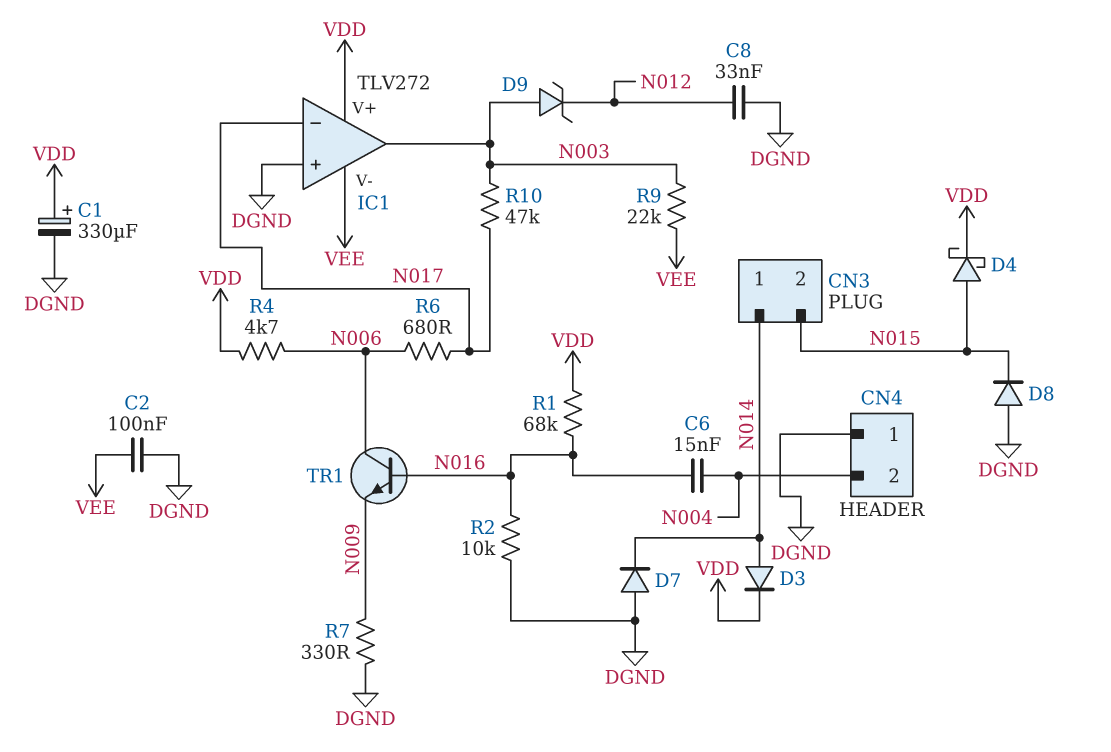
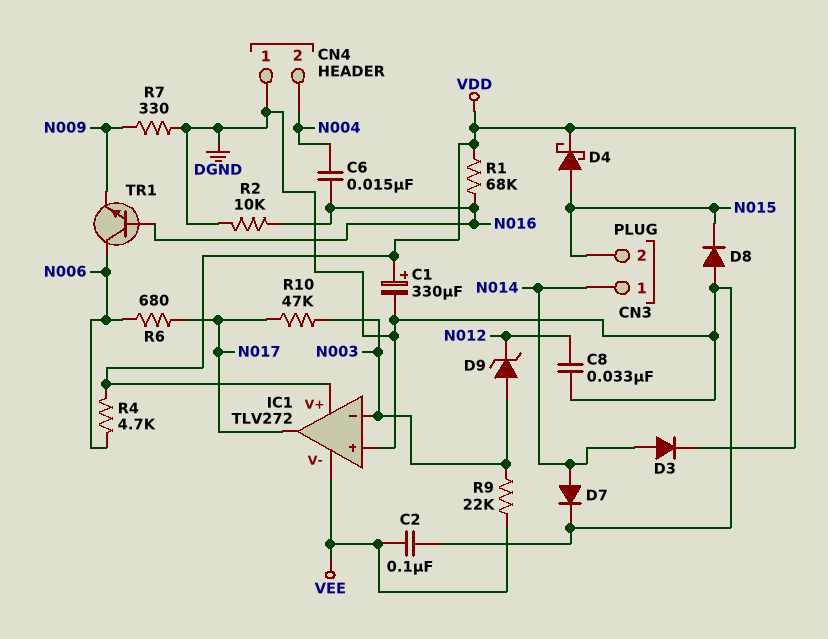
D7: diode (A DGND, K N014) -> diode (A N014, K DGND)
IC1 pin in-: N017 -> N003
IC1 pin out: N003 -> N017

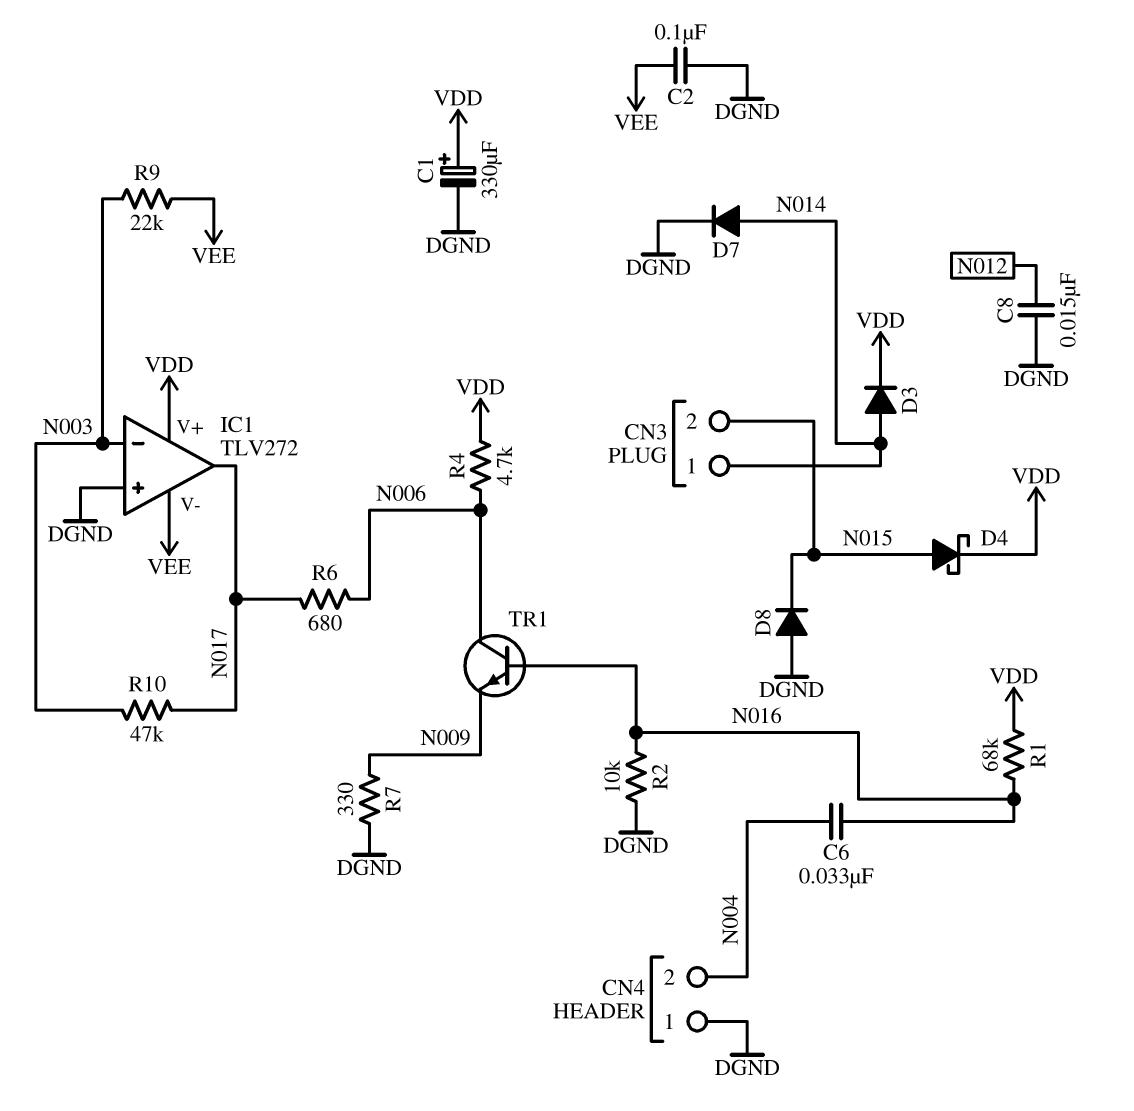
C6: 15nF (N004, N016) -> 33nF (N004, N016)
C8: 33nF (DGND, N012) -> 15nF (DGND, N012)
D9: zener (A N003, K N012) -> none

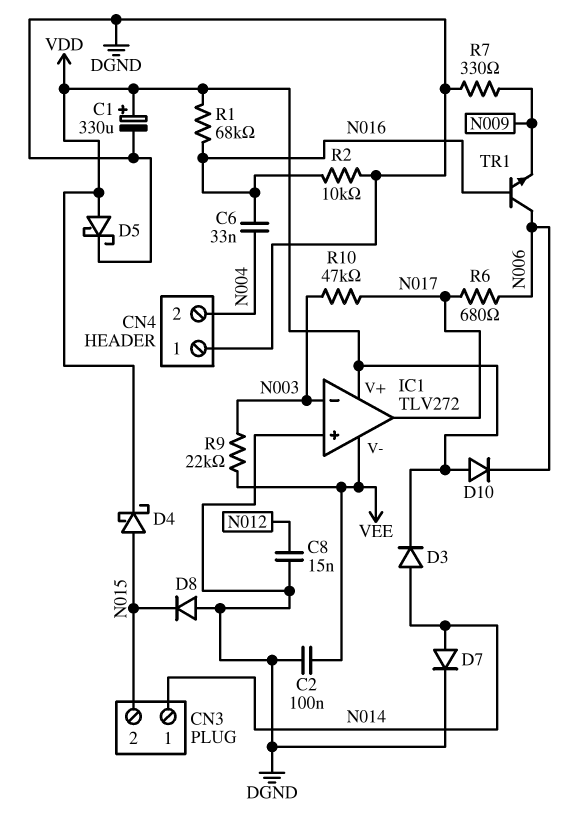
D5: none -> schottky (A VDD, K DGND)
D10: none -> diode (A VDD, K N006)
R4: 4.7k (N006, VDD) -> none

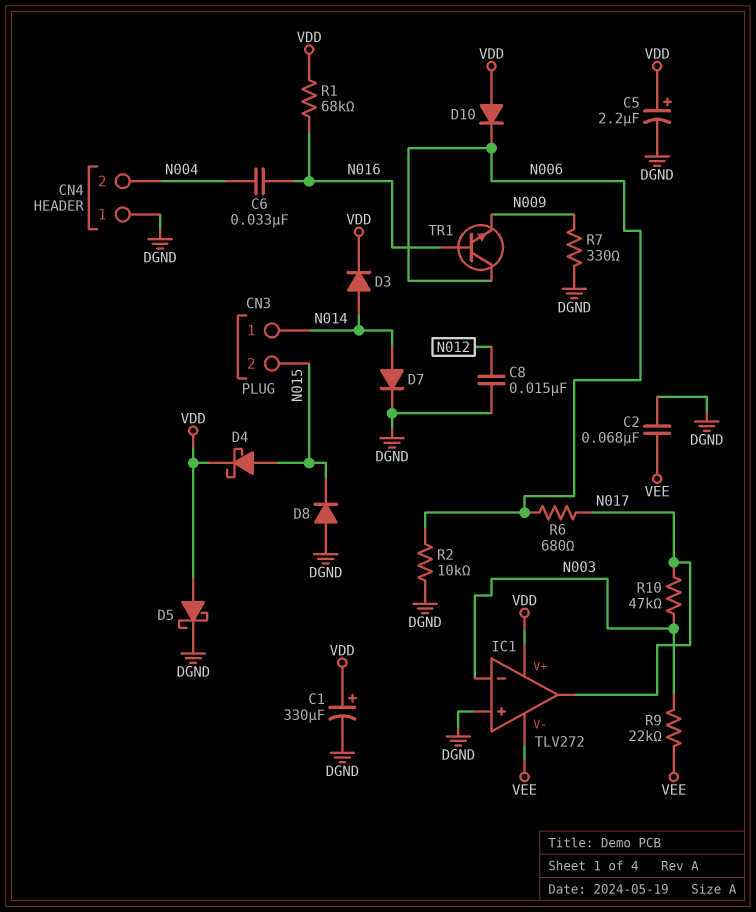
C2: 100nF (DGND, VEE) -> 68nF (DGND, VEE)
C5: none -> 2.2uF (plus VDD, minus DGND)
R2: 10k (DGND, N016) -> 10k (DGND, N006)

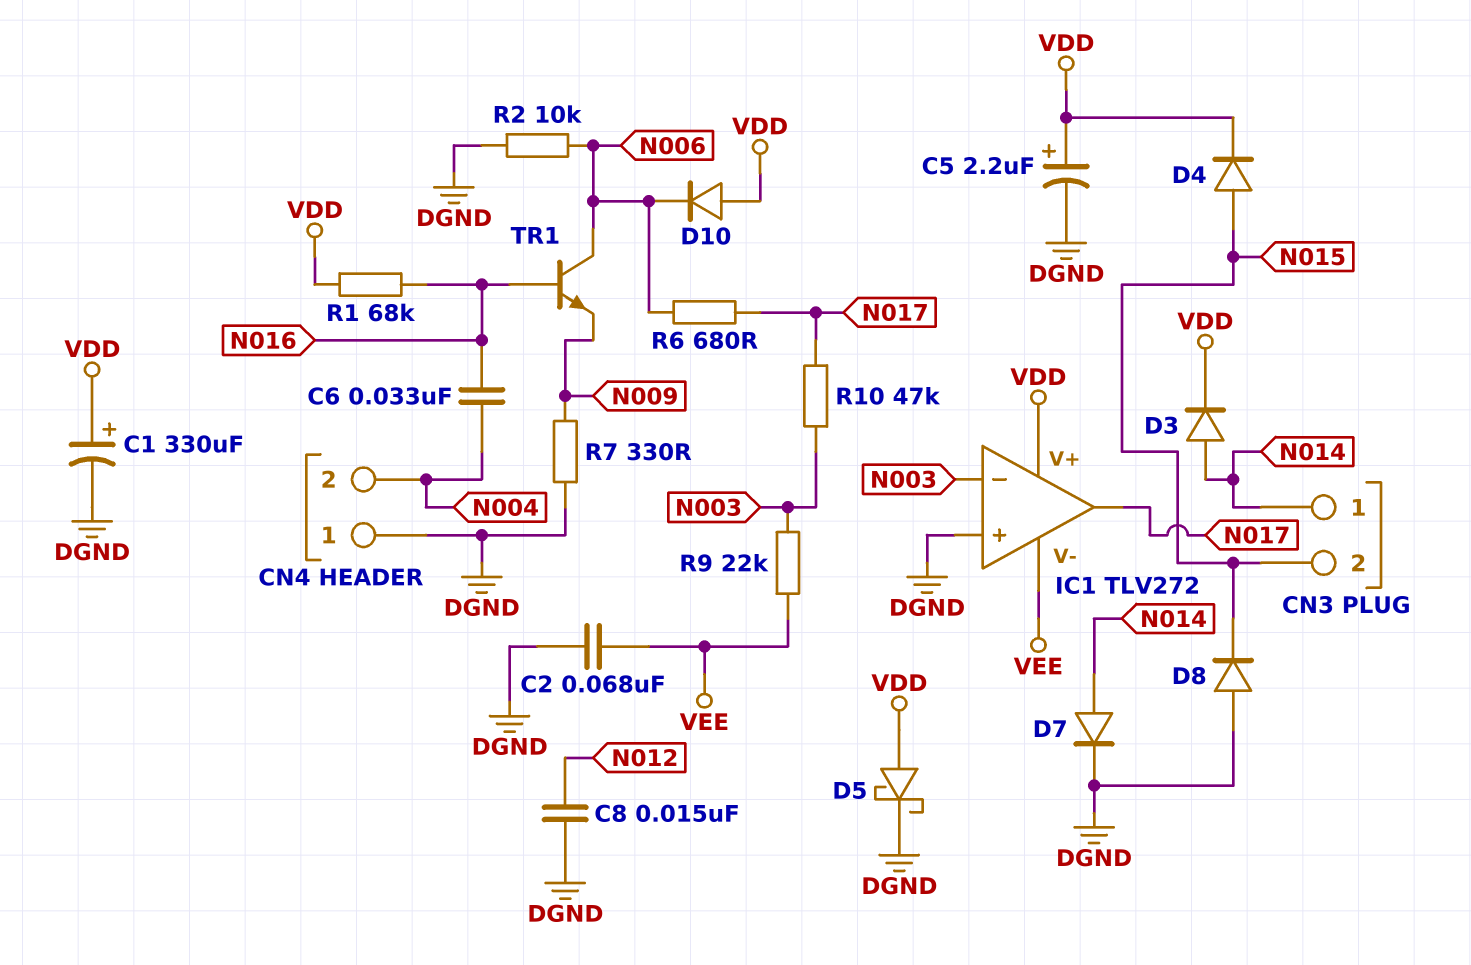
D4: schottky (A N015, K VDD) -> diode (A N015, K VDD)

